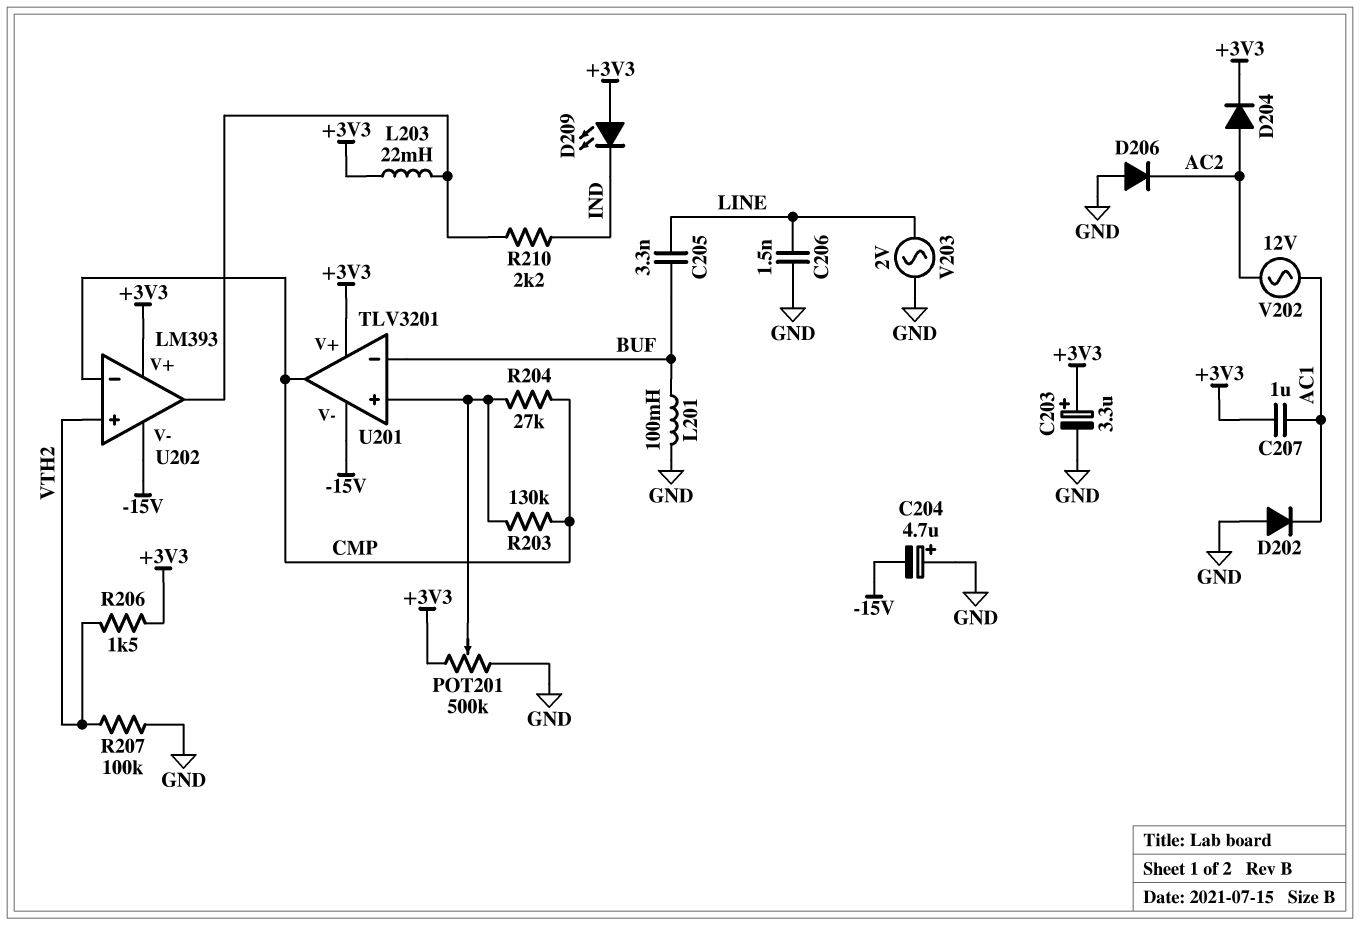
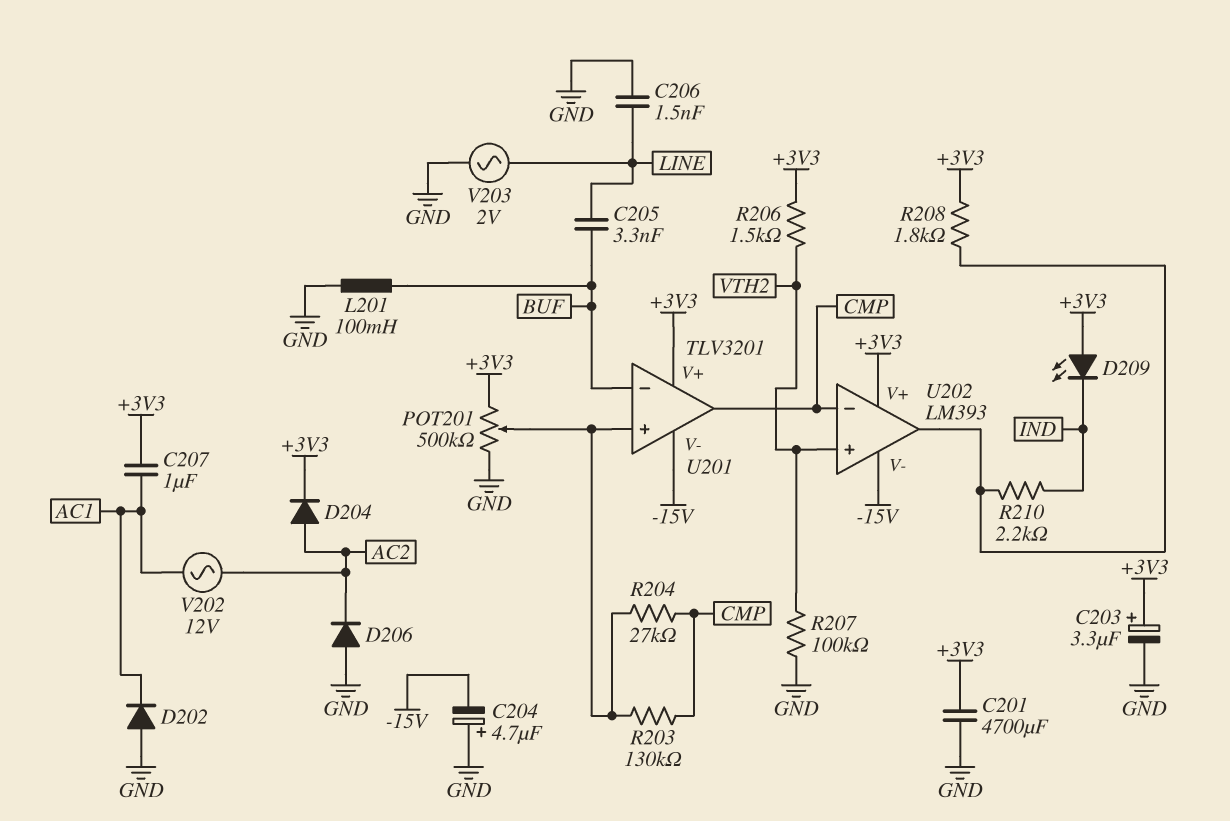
C201: none -> 4700uF (+3V3, GND)
L203: 22mH (+3V3, U202/out) -> none
R208: none -> 1.8k (+3V3, U202/out)

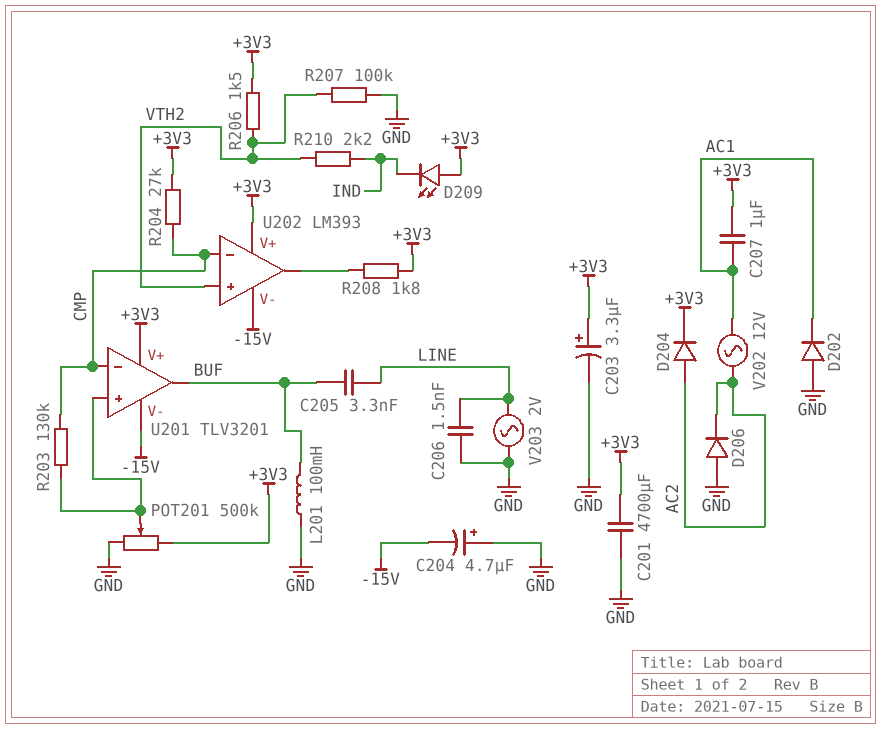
R204: 27k (CMP, U201/in+) -> 27k (+3V3, CMP)
R210: 2.2k (IND, U202/out) -> 2.2k (IND, VTH2)
U201 pin in-: BUF -> CMP
U201 pin out: CMP -> BUF

